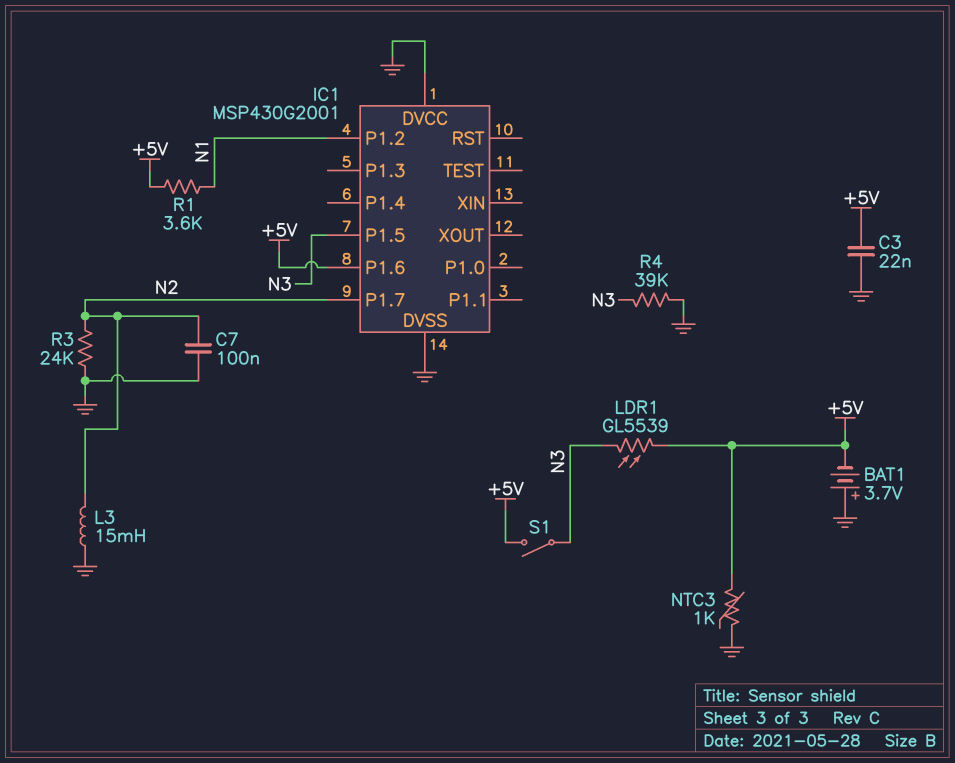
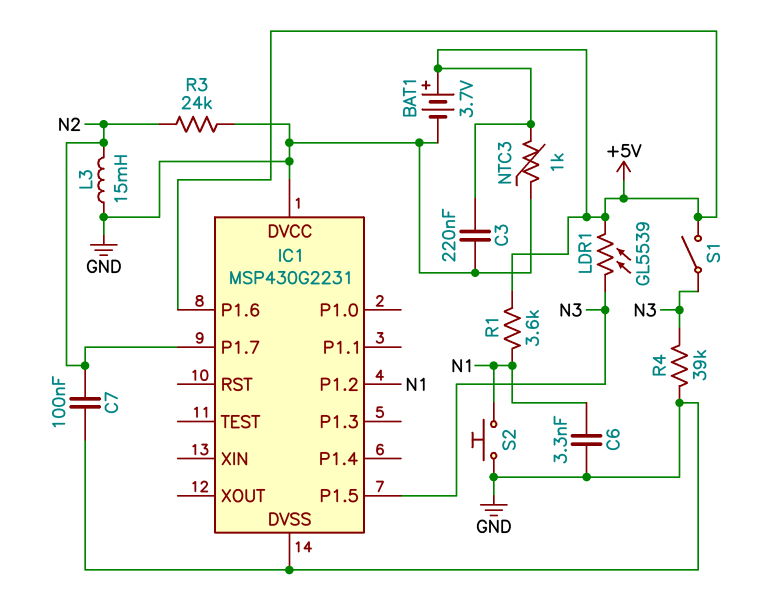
BAT1: 3.7V (plus GND, minus +5V) -> 3.7V (plus +5V, minus GND)
C3: 22nF (+5V, GND) -> 220nF (+5V, GND)
C6: none -> 3.3nF (GND, N1)
IC1: MSP430G2001 -> MSP430G2231
S2: none -> button (GND, N1)

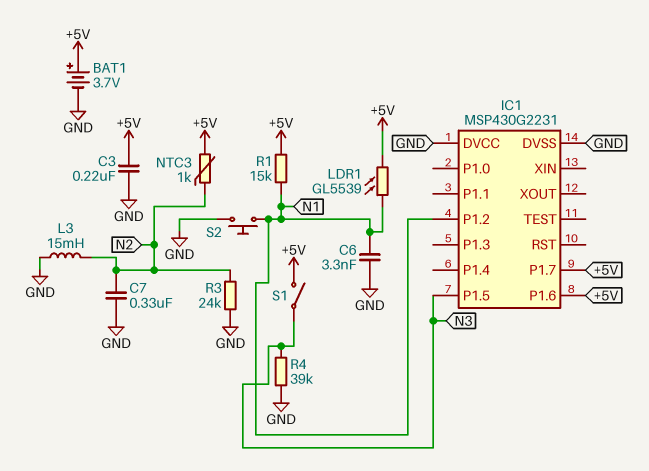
C7: 100nF (GND, N2) -> 330nF (GND, N2)
IC1 pin P1.7: N2 -> +5V
LDR1: GL5539 (+5V, N3) -> GL5539 (+5V, N1)
NTC3: 1k (+5V, GND) -> 1k (+5V, N2)
R1: 3.6k (+5V, N1) -> 15k (+5V, N1)

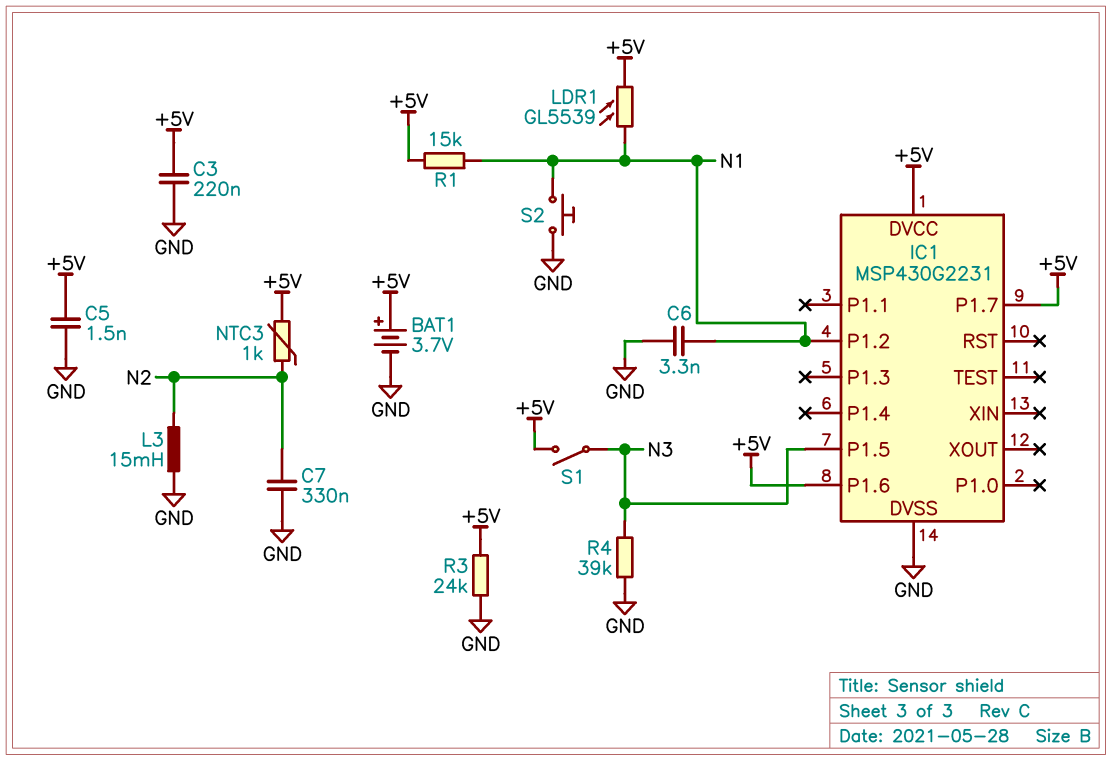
C5: none -> 1.5nF (+5V, GND)
IC1 pin DVCC: GND -> +5V
R3: 24k (GND, N2) -> 24k (+5V, GND)

